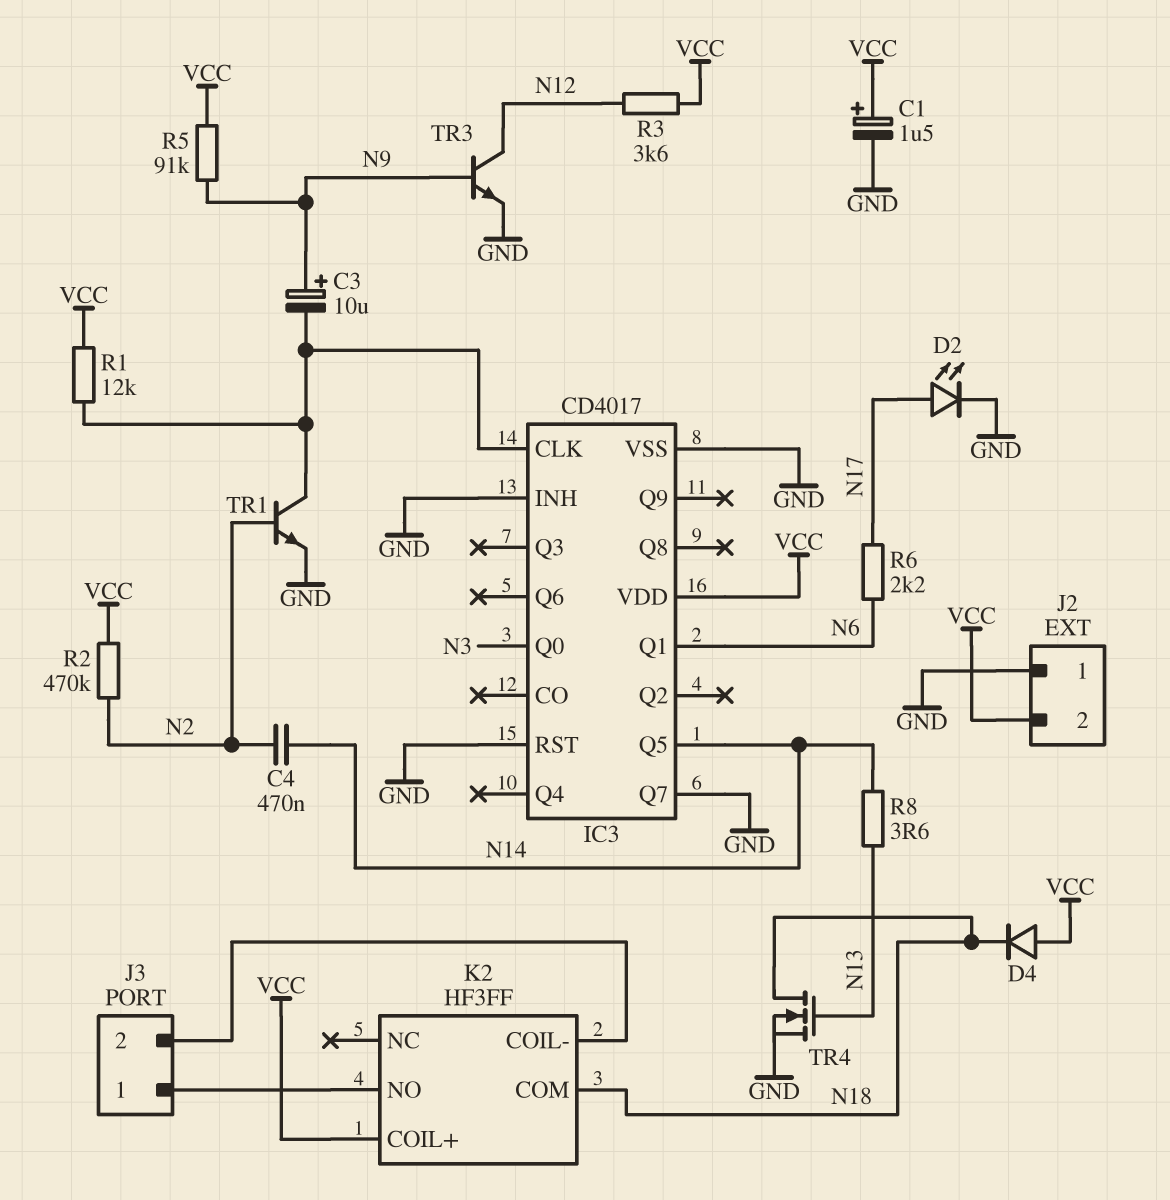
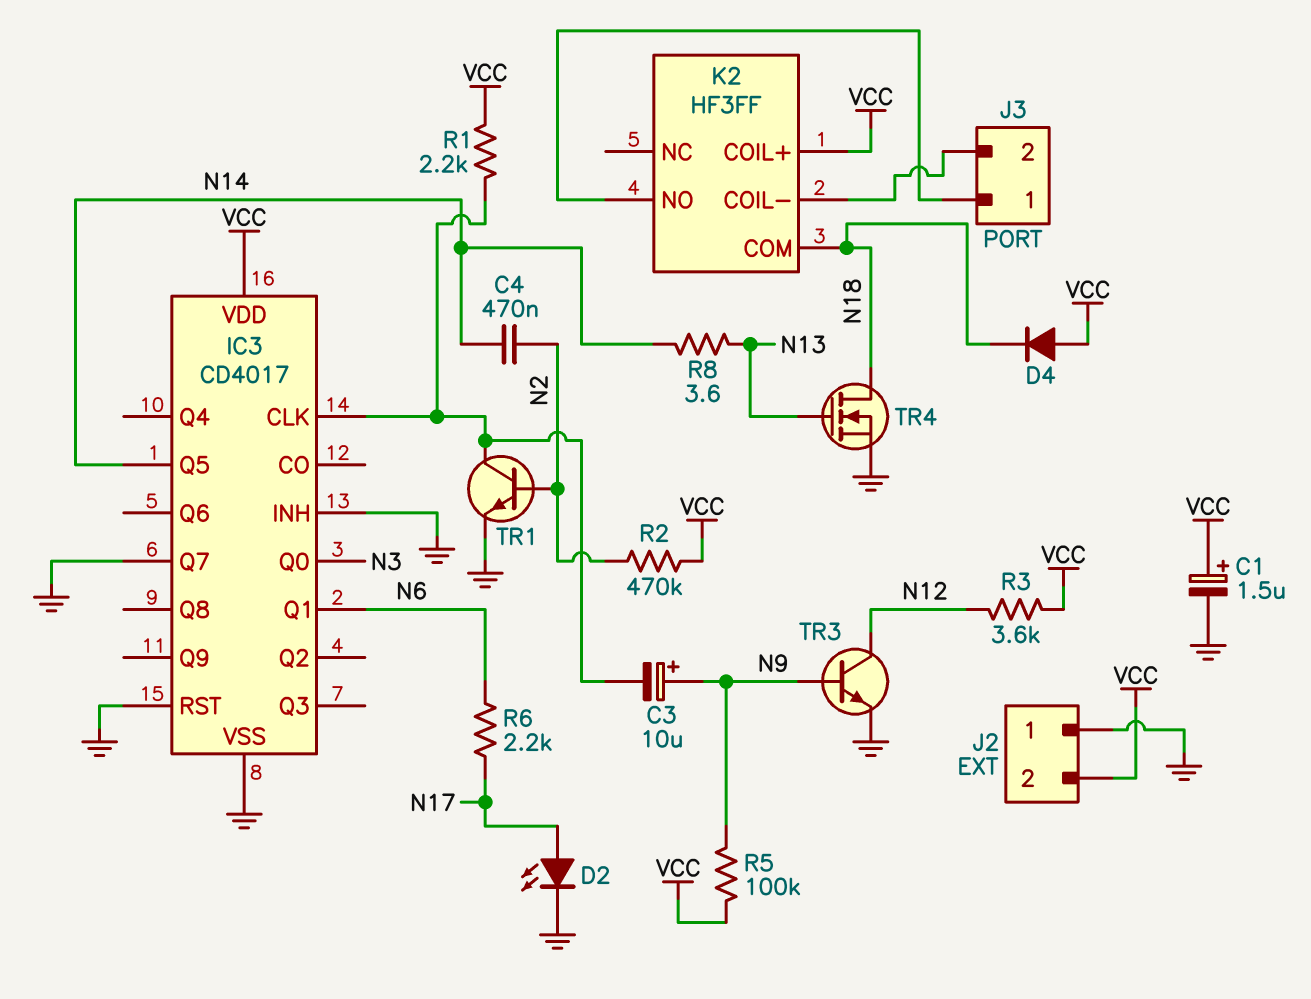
R1: 12k (IC3/CLK, VCC) -> 2.2k (IC3/CLK, VCC)
R5: 91k (N9, VCC) -> 100k (N9, VCC)

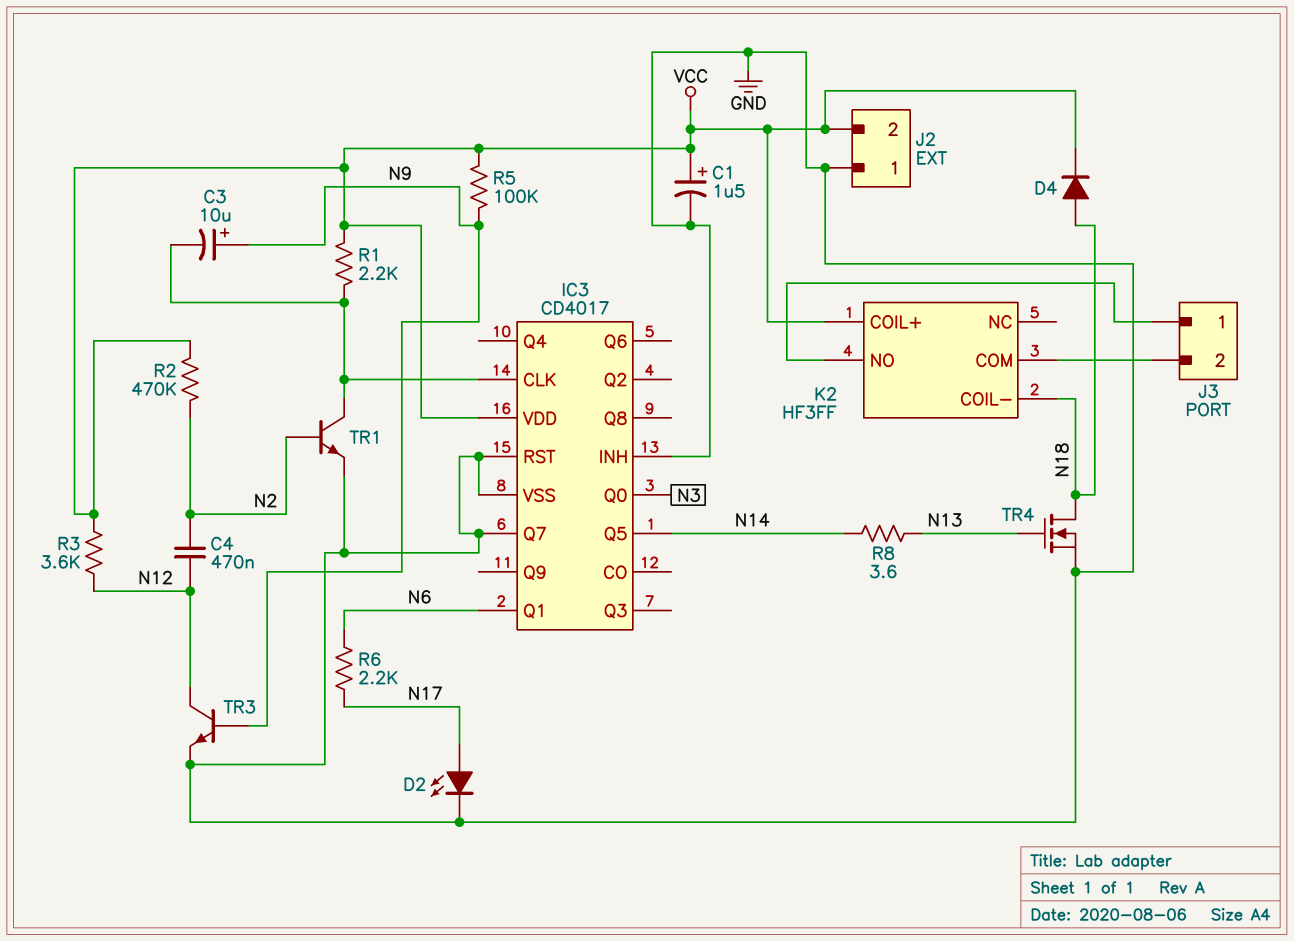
C4: 470nF (N2, N14) -> 470nF (N2, N12)
D4: diode (A VCC, K N18) -> diode (A N18, K VCC)
K2 pin COIL-: J3/2 -> N18
K2 pin COM: N18 -> J3/2

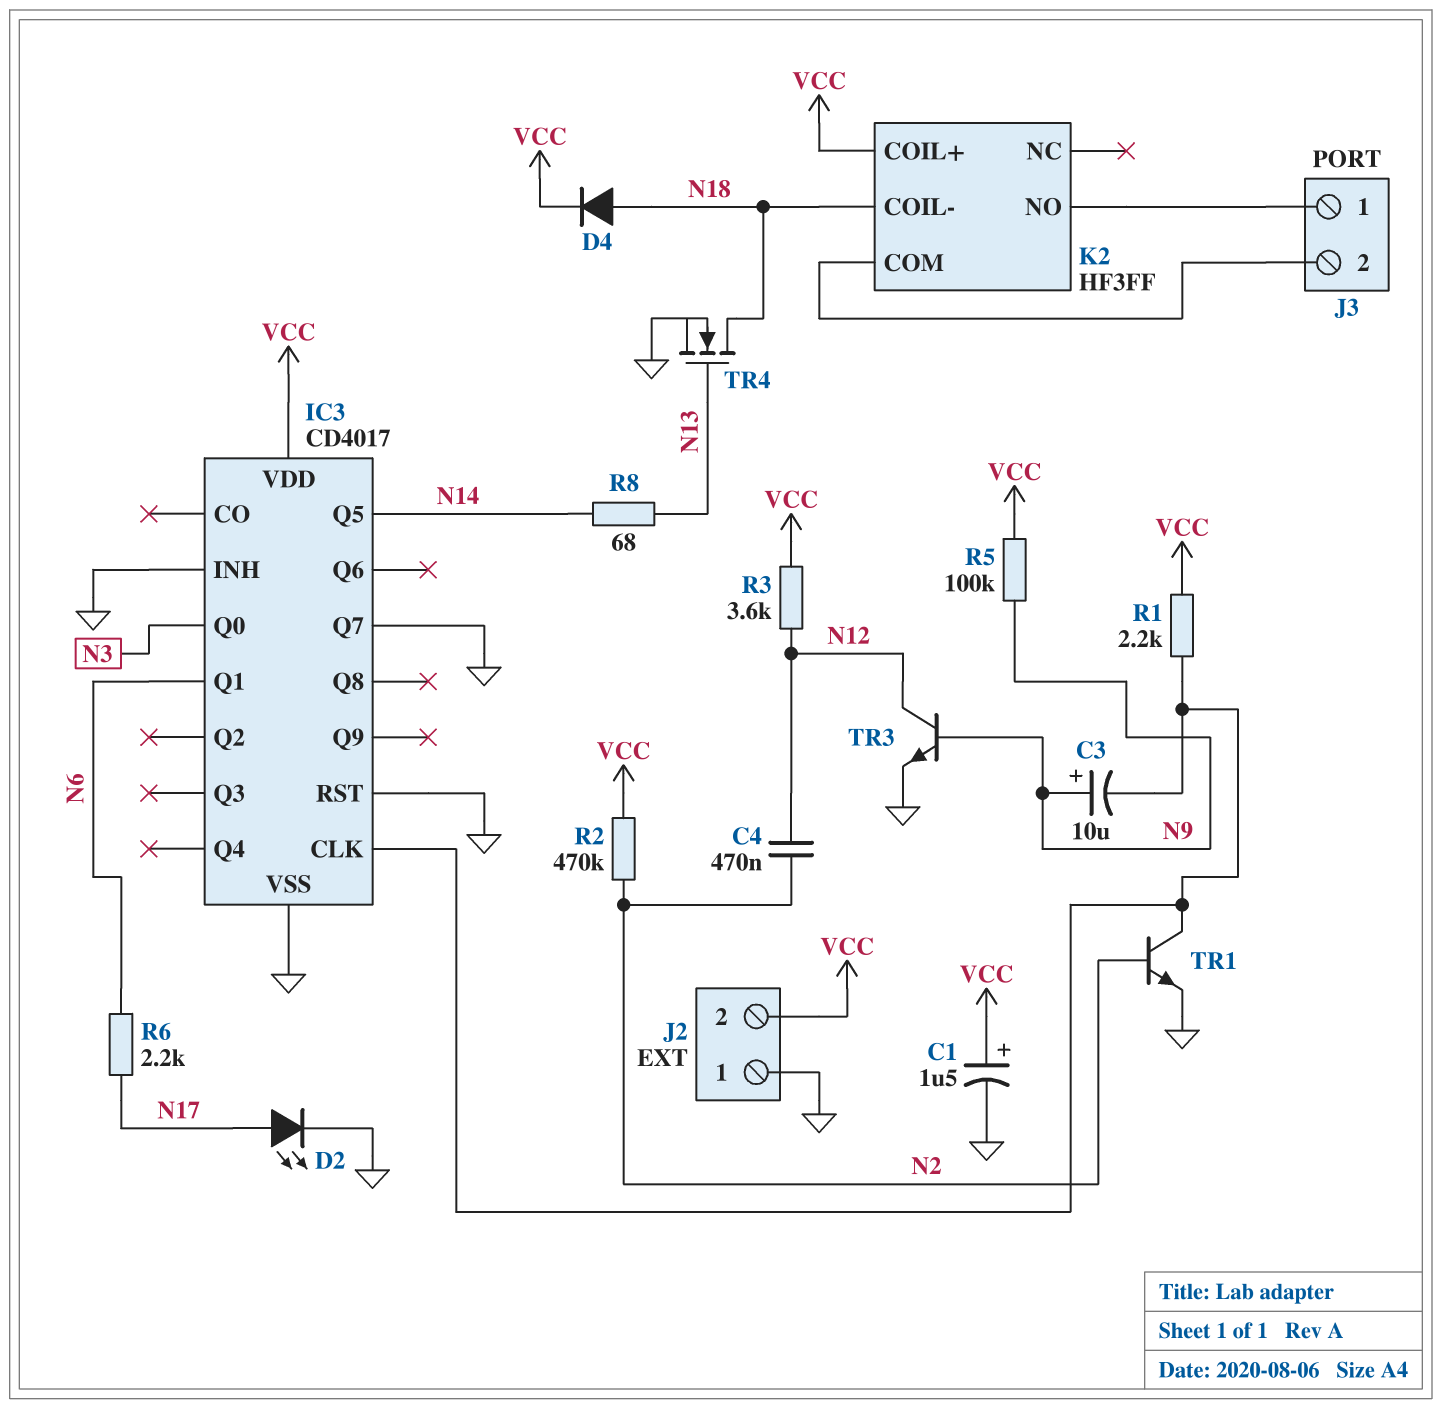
R8: 3.6 (N13, N14) -> 68 (N13, N14)

